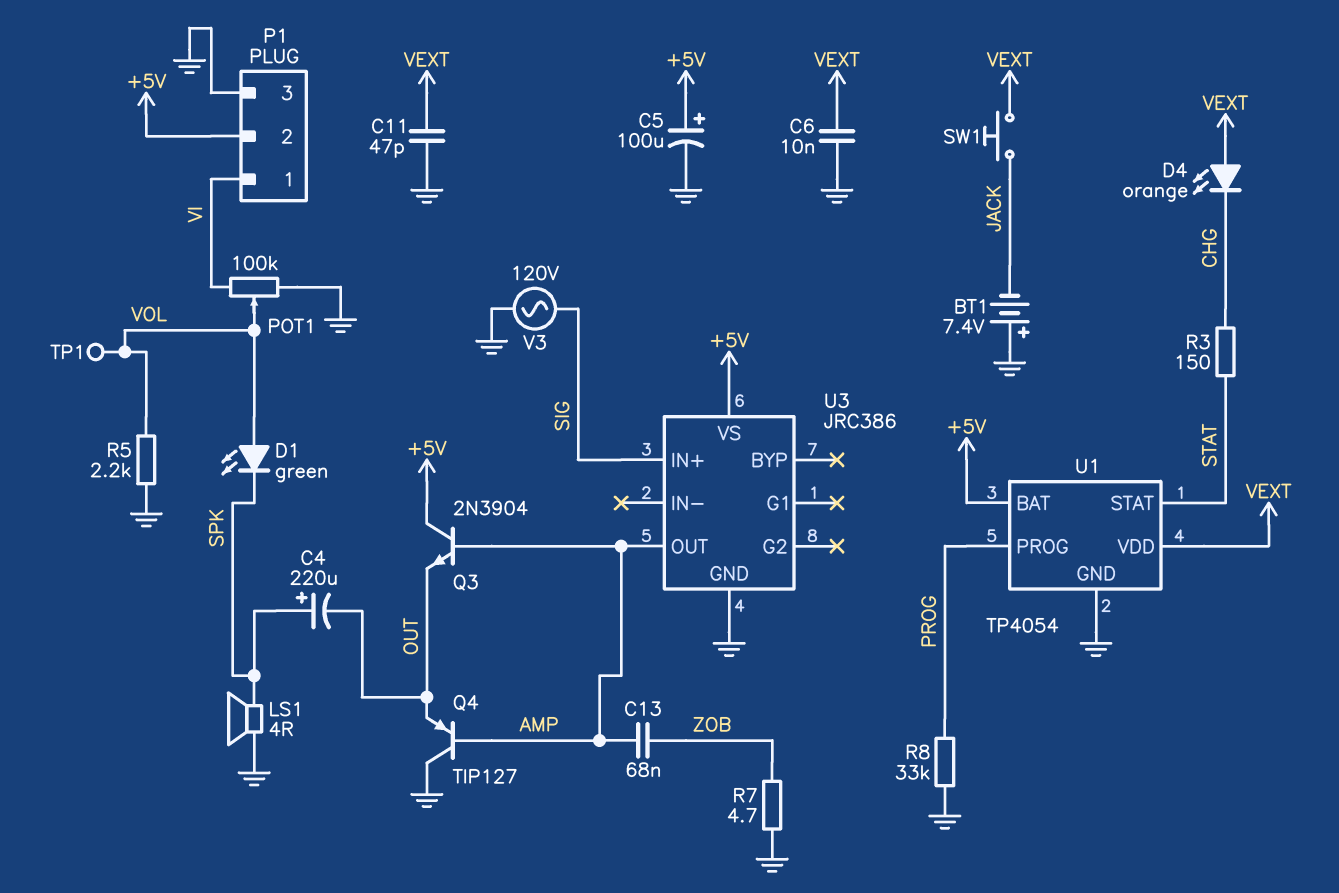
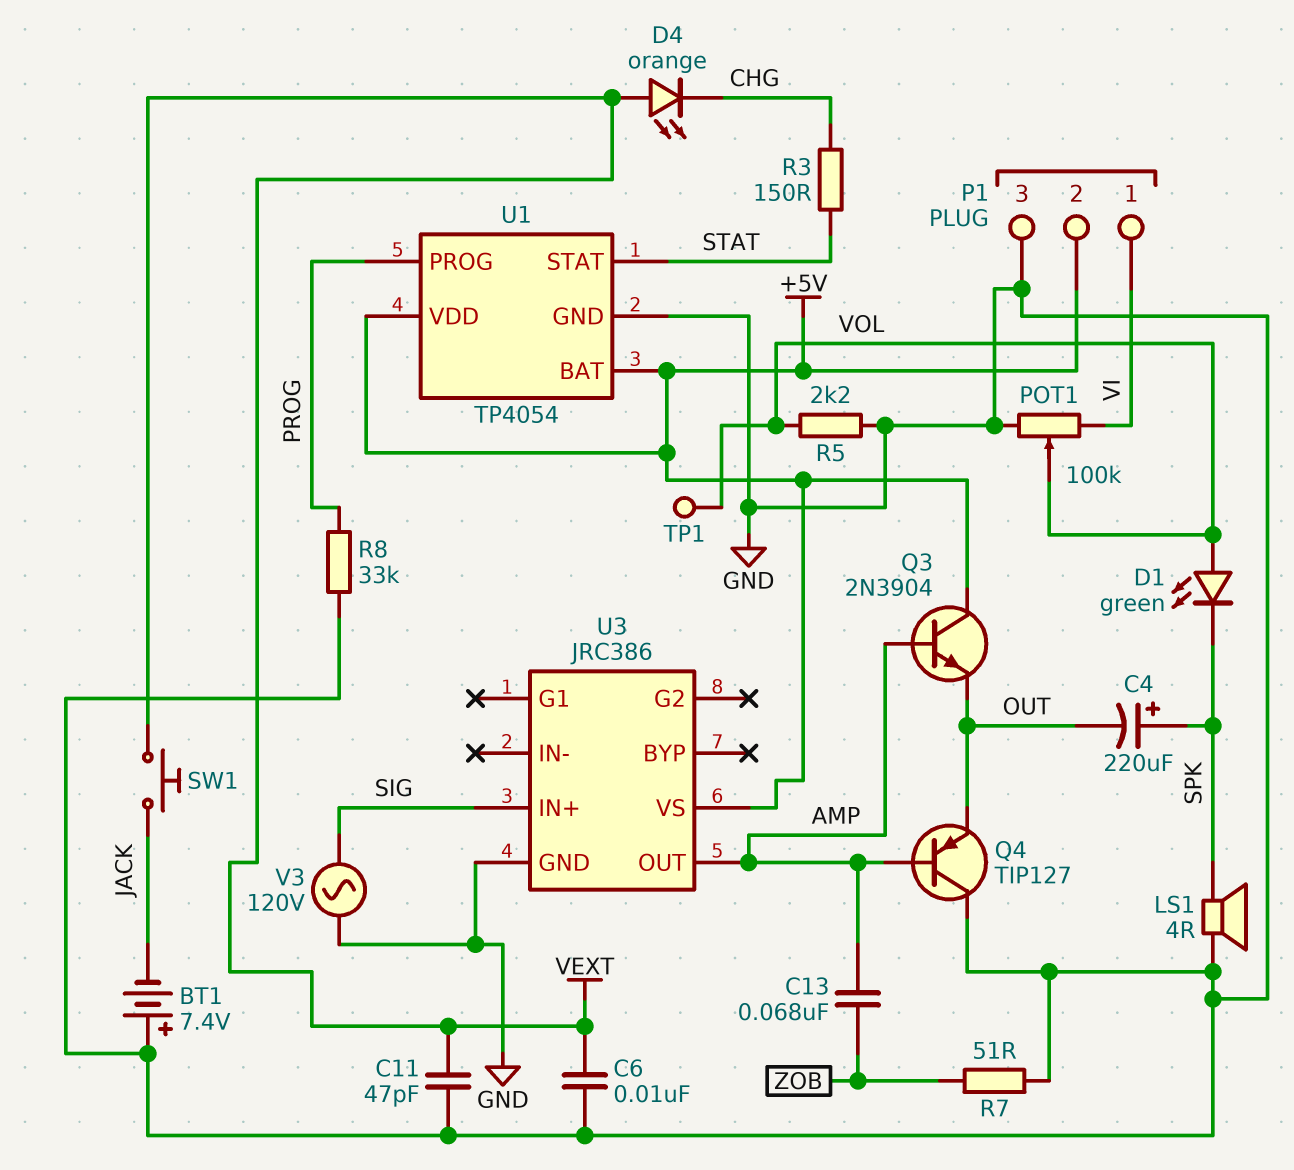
C5: 100uF (plus +5V, minus GND) -> none
R7: 4.7 (GND, ZOB) -> 51 (GND, ZOB)
U1 pin VDD: VEXT -> +5V

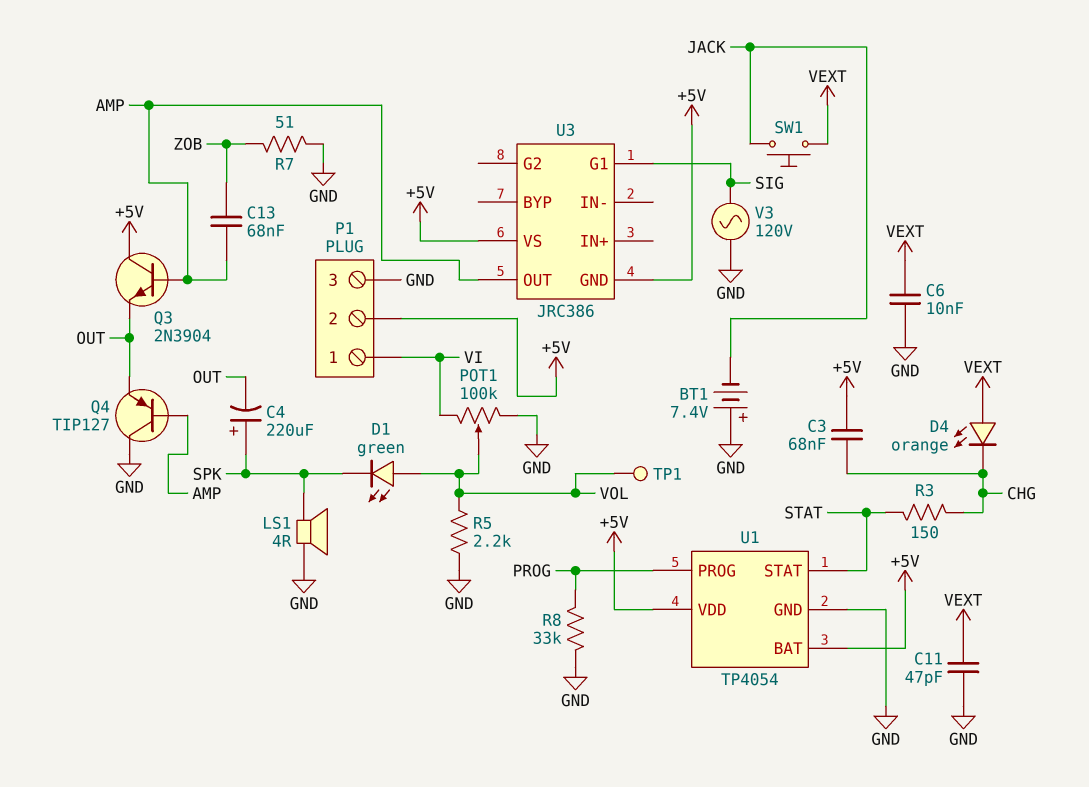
C3: none -> 68nF (+5V, CHG)
U3 pin G1: none -> SIG
U3 pin GND: GND -> +5V
U3 pin IN+: SIG -> none

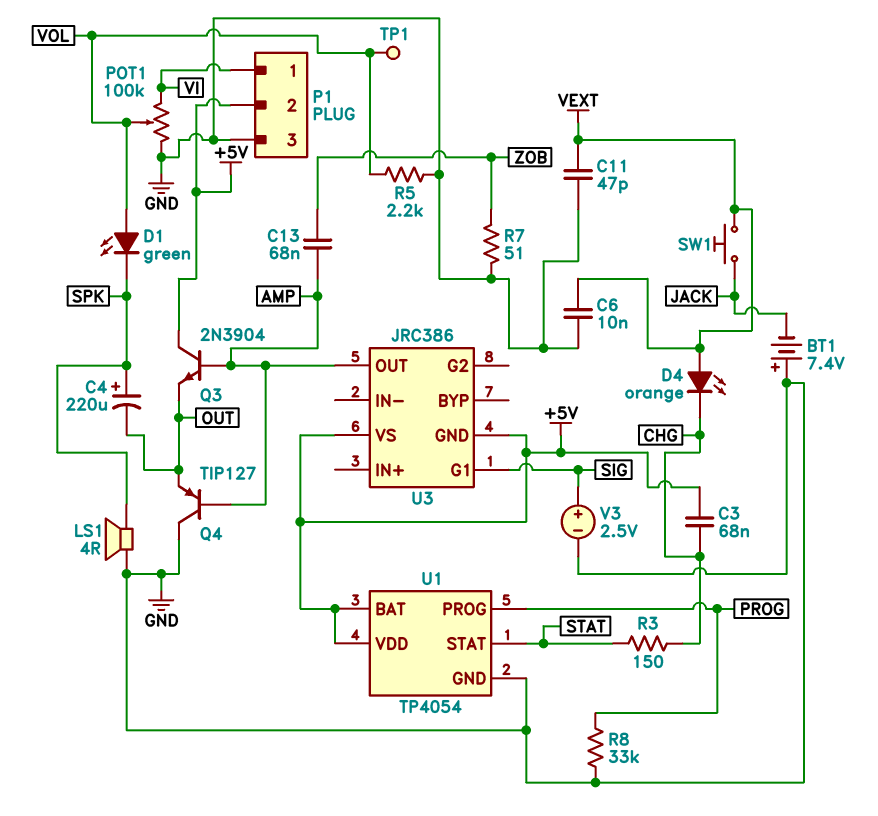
V3: AC 120V (GND, SIG) -> 2.5V (plus SIG, minus GND)

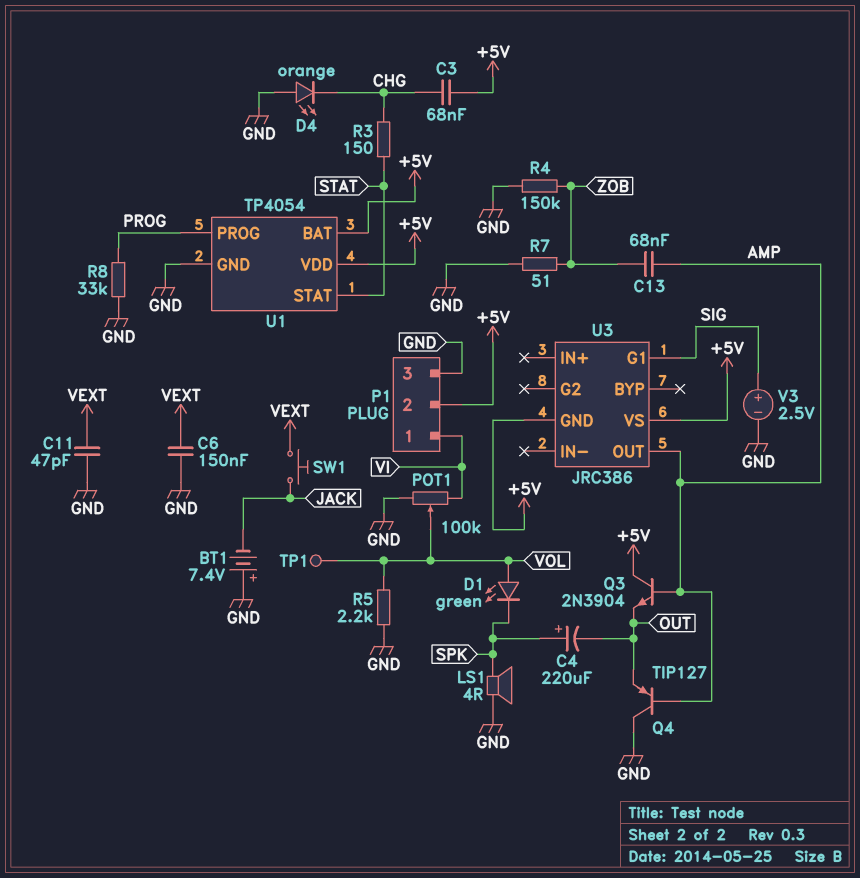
C6: 10nF (GND, VEXT) -> 150nF (GND, VEXT)
D4: LED orange (A VEXT, K CHG) -> LED orange (A GND, K CHG)
R4: none -> 150k (GND, ZOB)

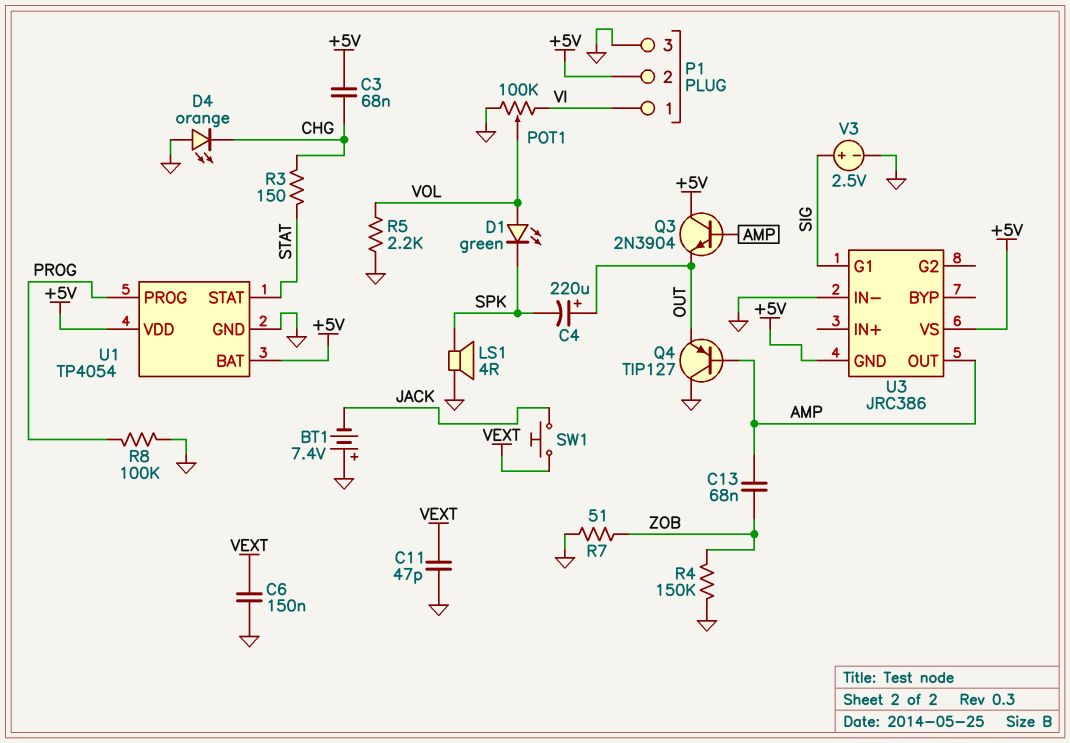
C4: 220uF (plus SPK, minus OUT) -> 220uF (plus OUT, minus SPK)
R8: 33k (GND, PROG) -> 100k (GND, PROG)
TP1: test point (VOL) -> none
U3 pin IN-: none -> GND

